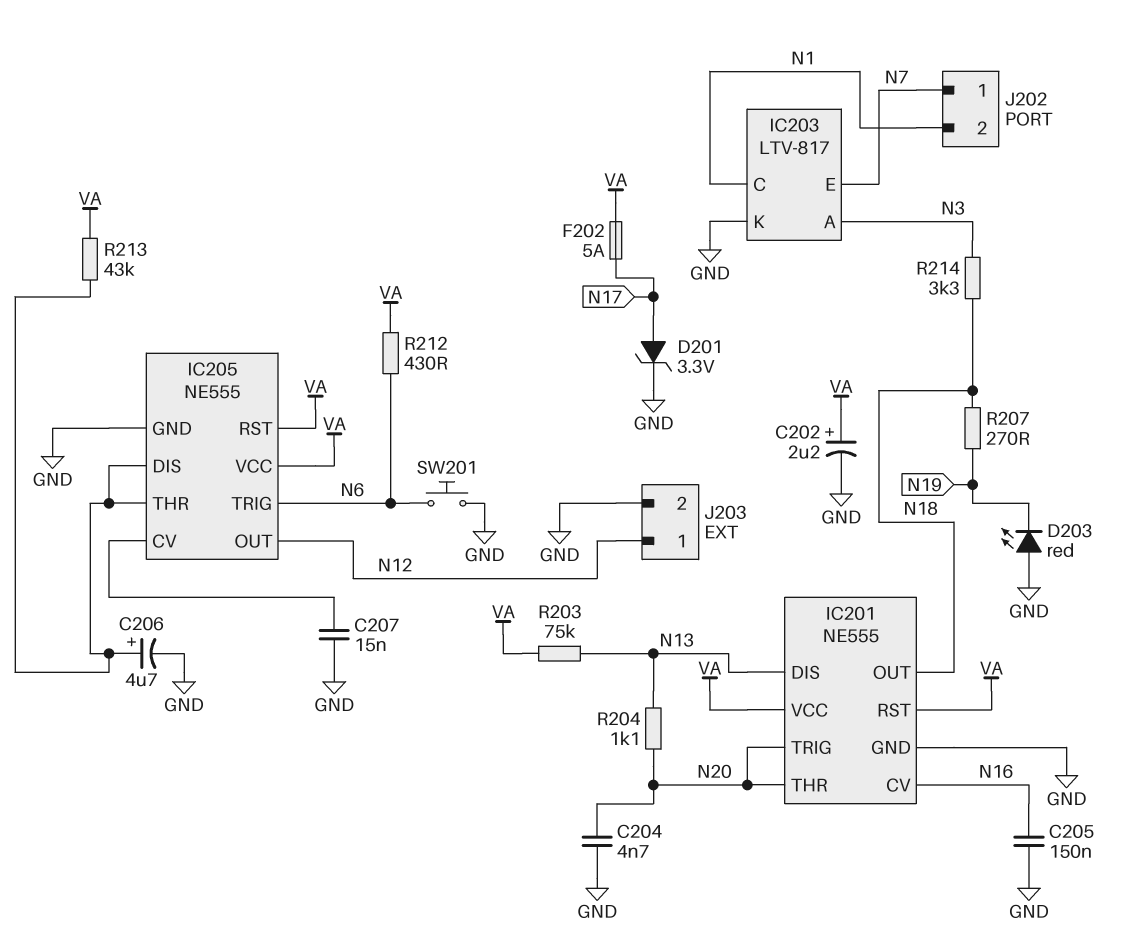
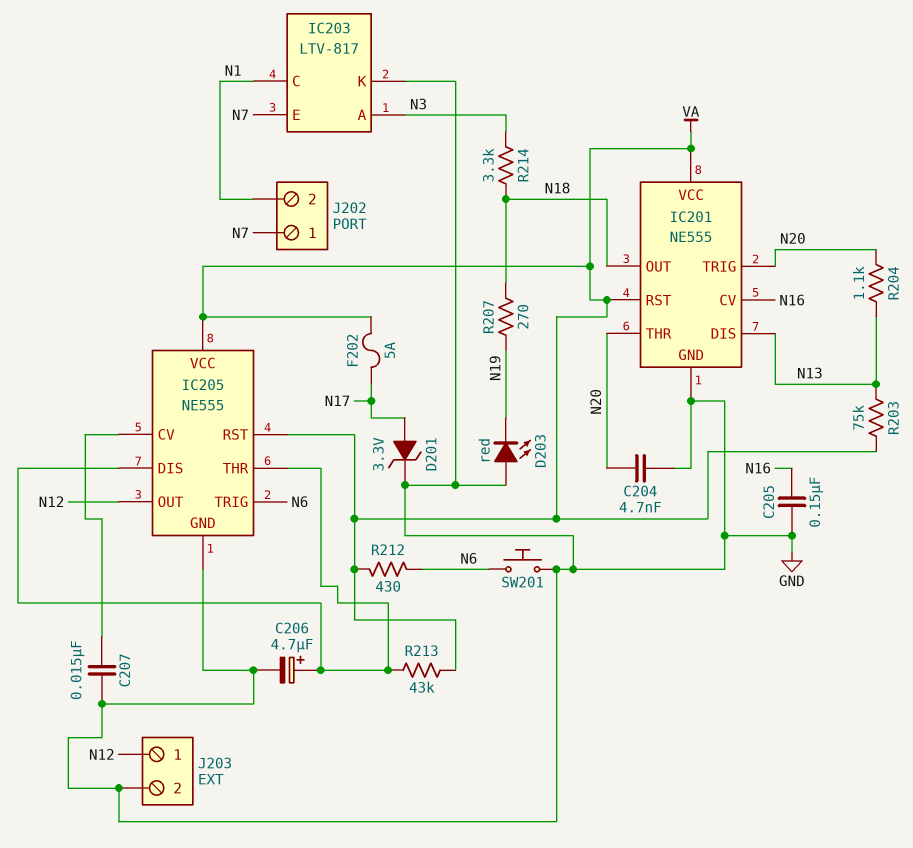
C202: 2.2uF (plus VA, minus GND) -> none

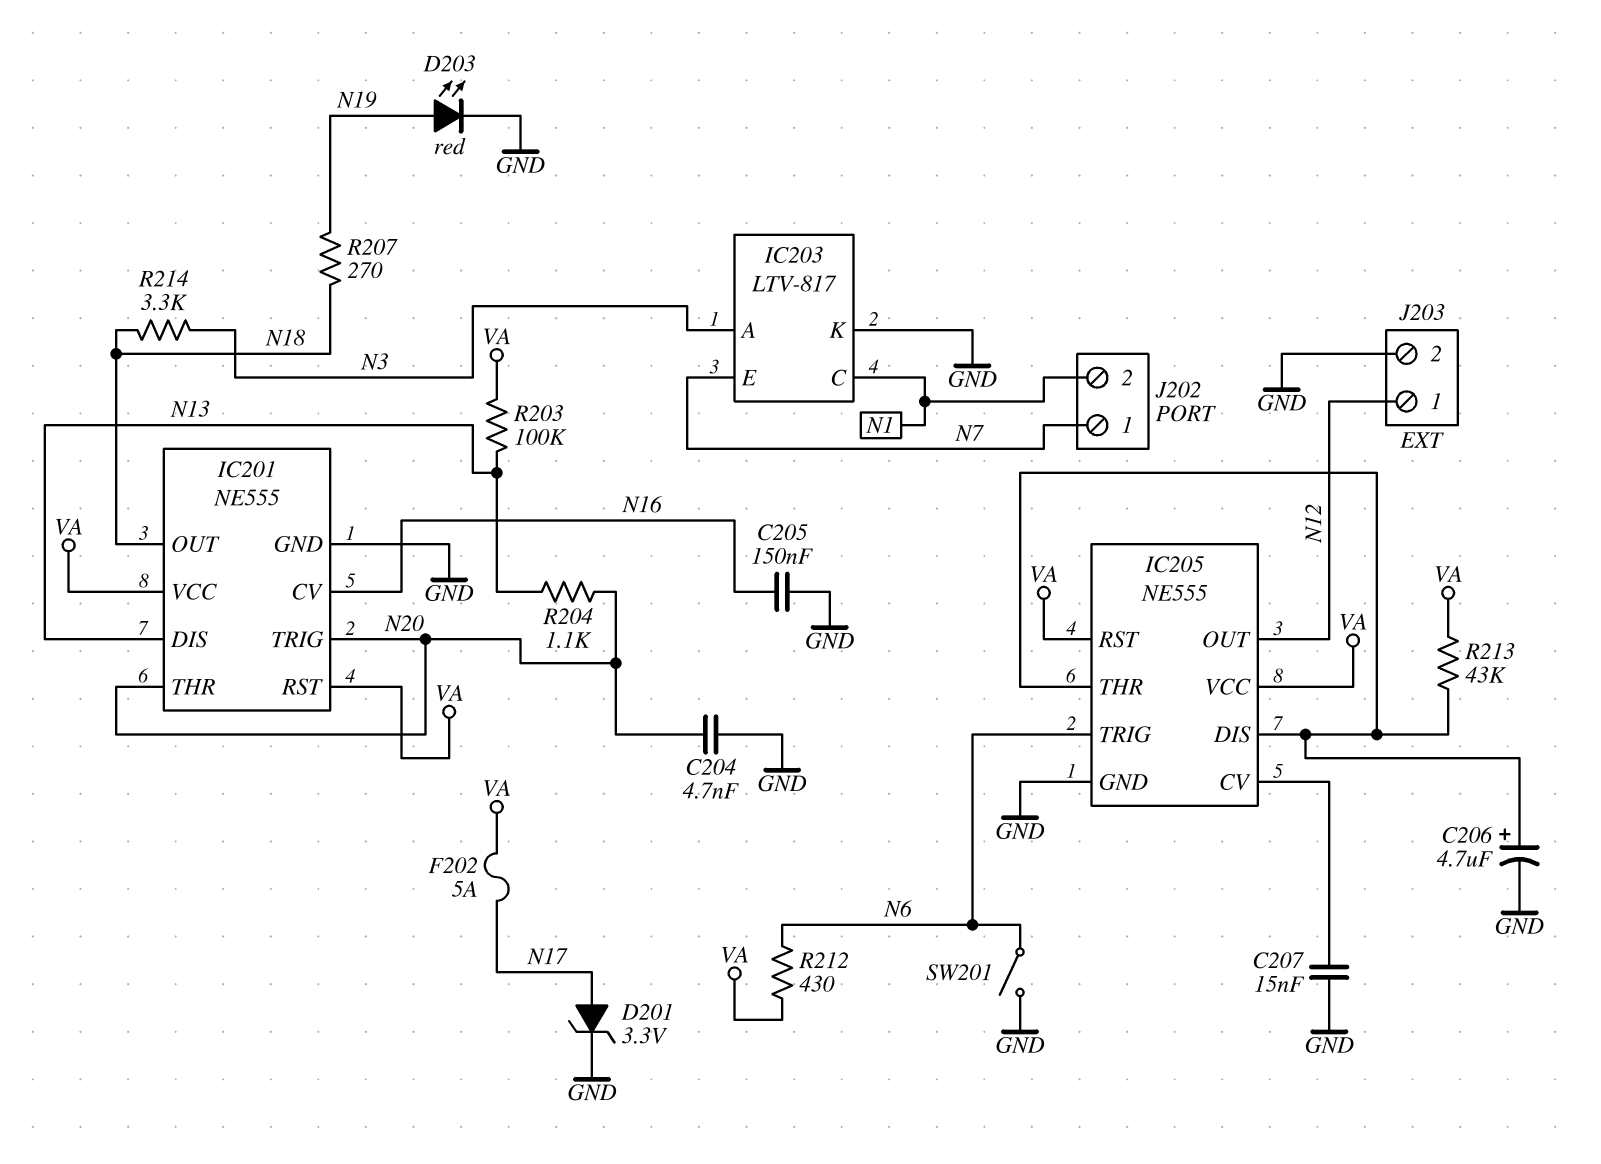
D203: LED red (A GND, K N19) -> LED red (A N19, K GND)
R203: 75k (N13, VA) -> 100k (N13, VA)
SW201: button (GND, N6) -> switch (GND, N6)

